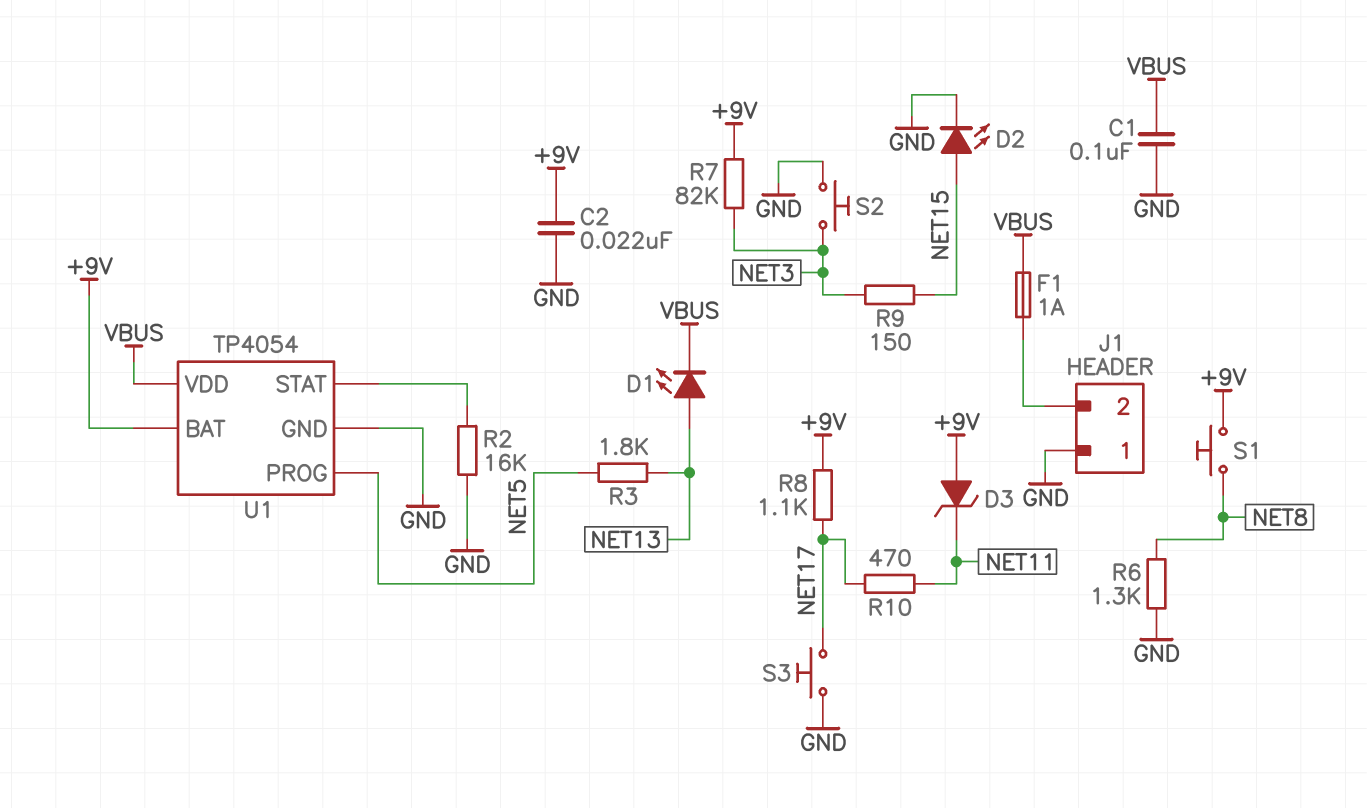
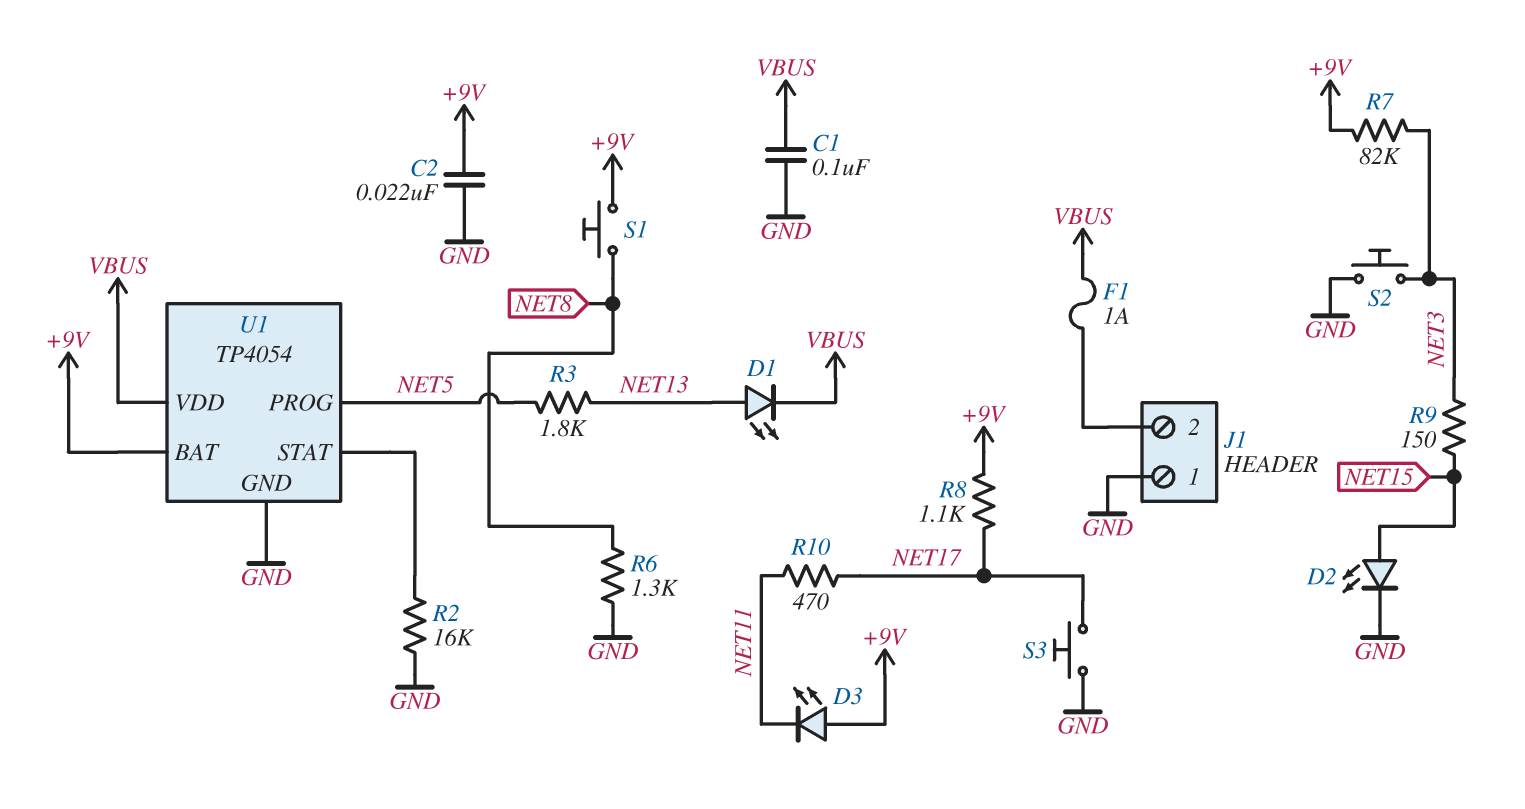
D3: zener (A +9V, K NET11) -> LED (A +9V, K NET11)

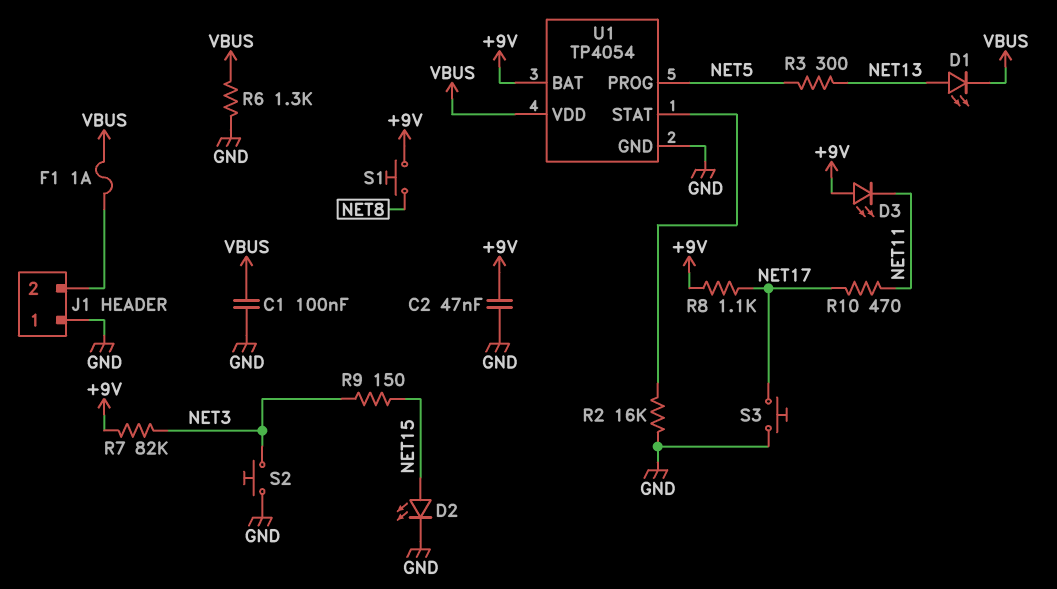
C2: 22nF (+9V, GND) -> 47nF (+9V, GND)
R3: 1.8k (NET5, NET13) -> 300 (NET5, NET13)
R6: 1.3k (GND, NET8) -> 1.3k (GND, VBUS)

